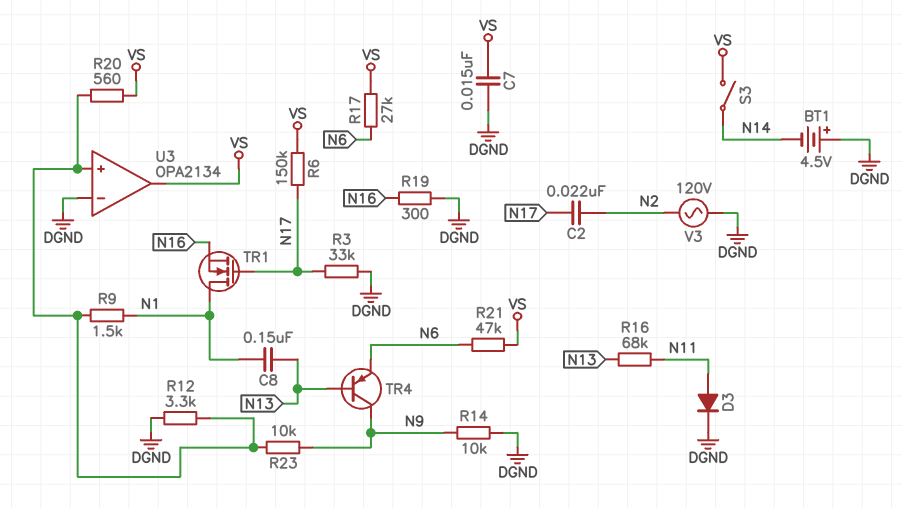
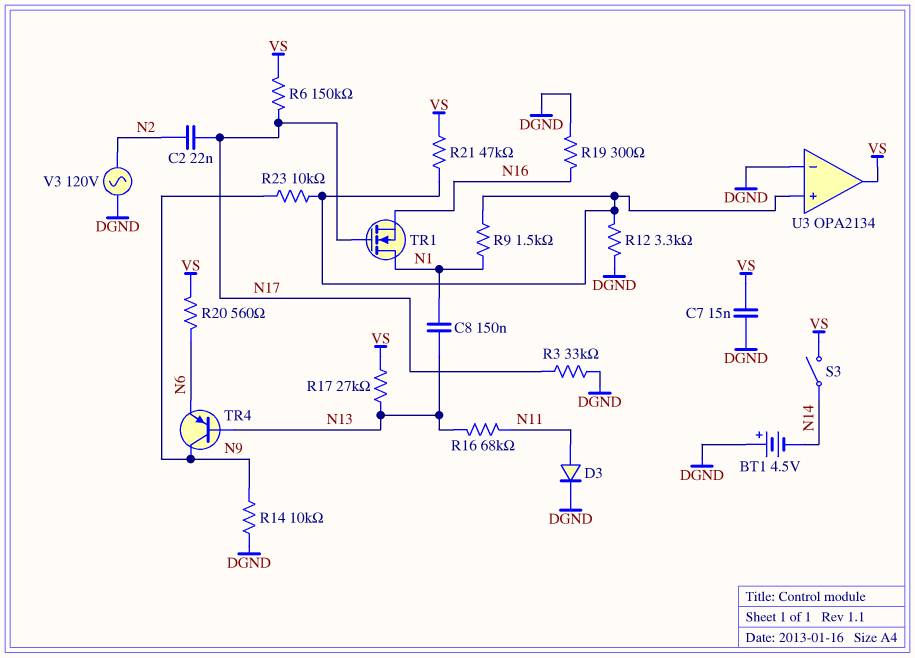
R17: 27k (N6, VS) -> 27k (N13, VS)
R20: 560 (U3/in+, VS) -> 560 (N6, VS)
R21: 47k (N6, VS) -> 47k (U3/in+, VS)

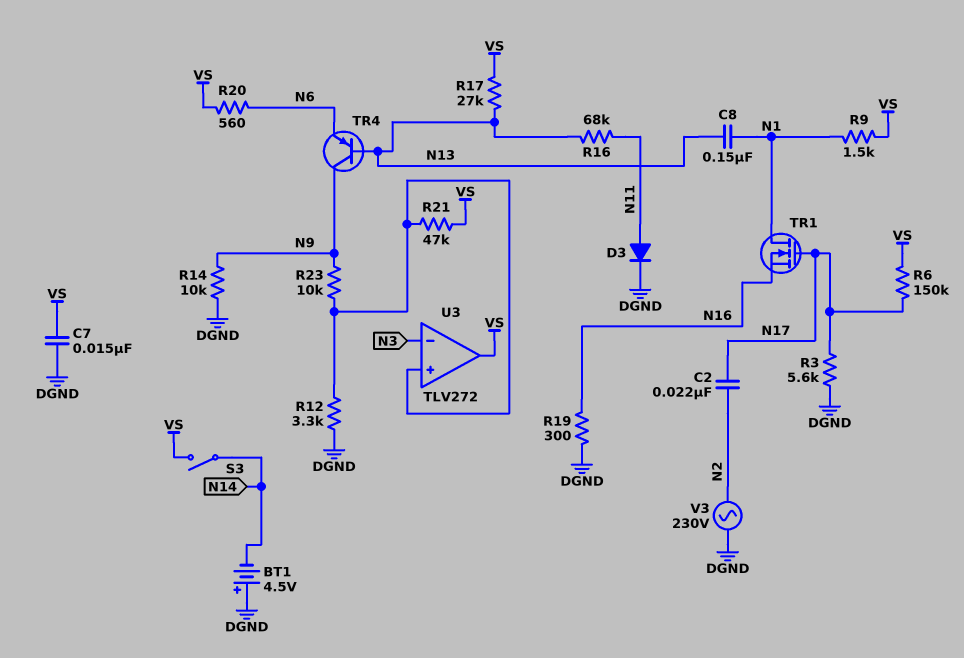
R3: 33k (DGND, N17) -> 5.6k (DGND, N17)
R9: 1.5k (N1, U3/in+) -> 1.5k (N1, VS)
U3: OPA2134 -> TLV272
U3 pin in-: DGND -> N3
V3: AC 120V (DGND, N2) -> AC 230V (DGND, N2)

